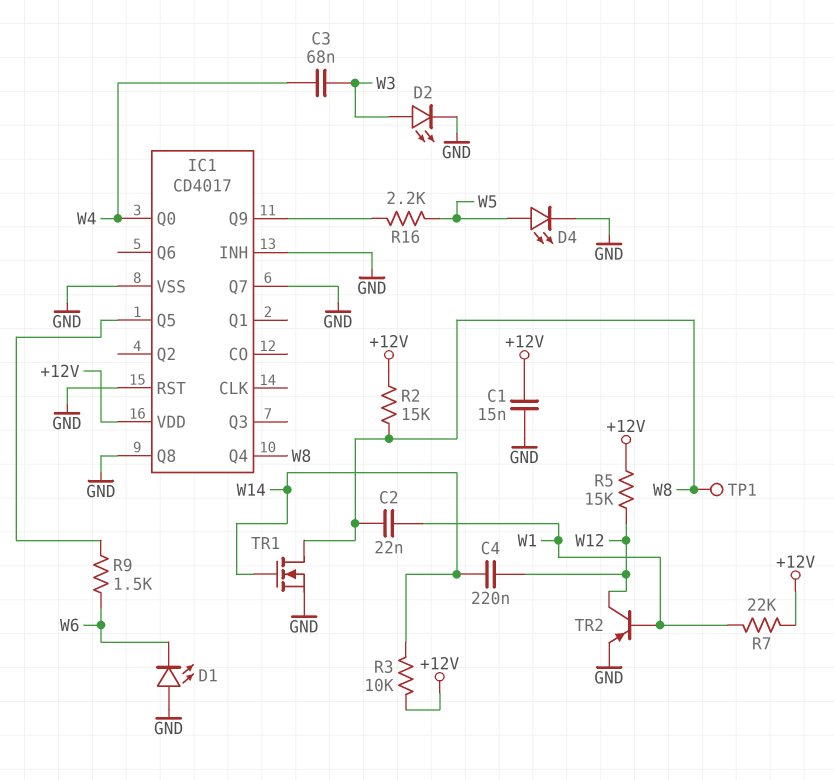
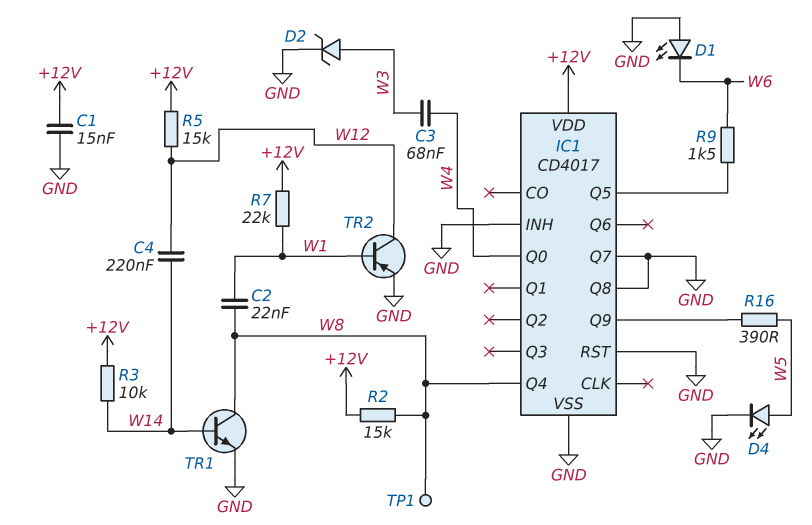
D2: LED (A W3, K GND) -> zener (A W3, K GND)
R16: 2.2k (IC1/Q9, W5) -> 390 (IC1/Q9, W5)
TR1: NMOS (G W14, D W8, S GND) -> NPN (B W14, C W8, E GND)

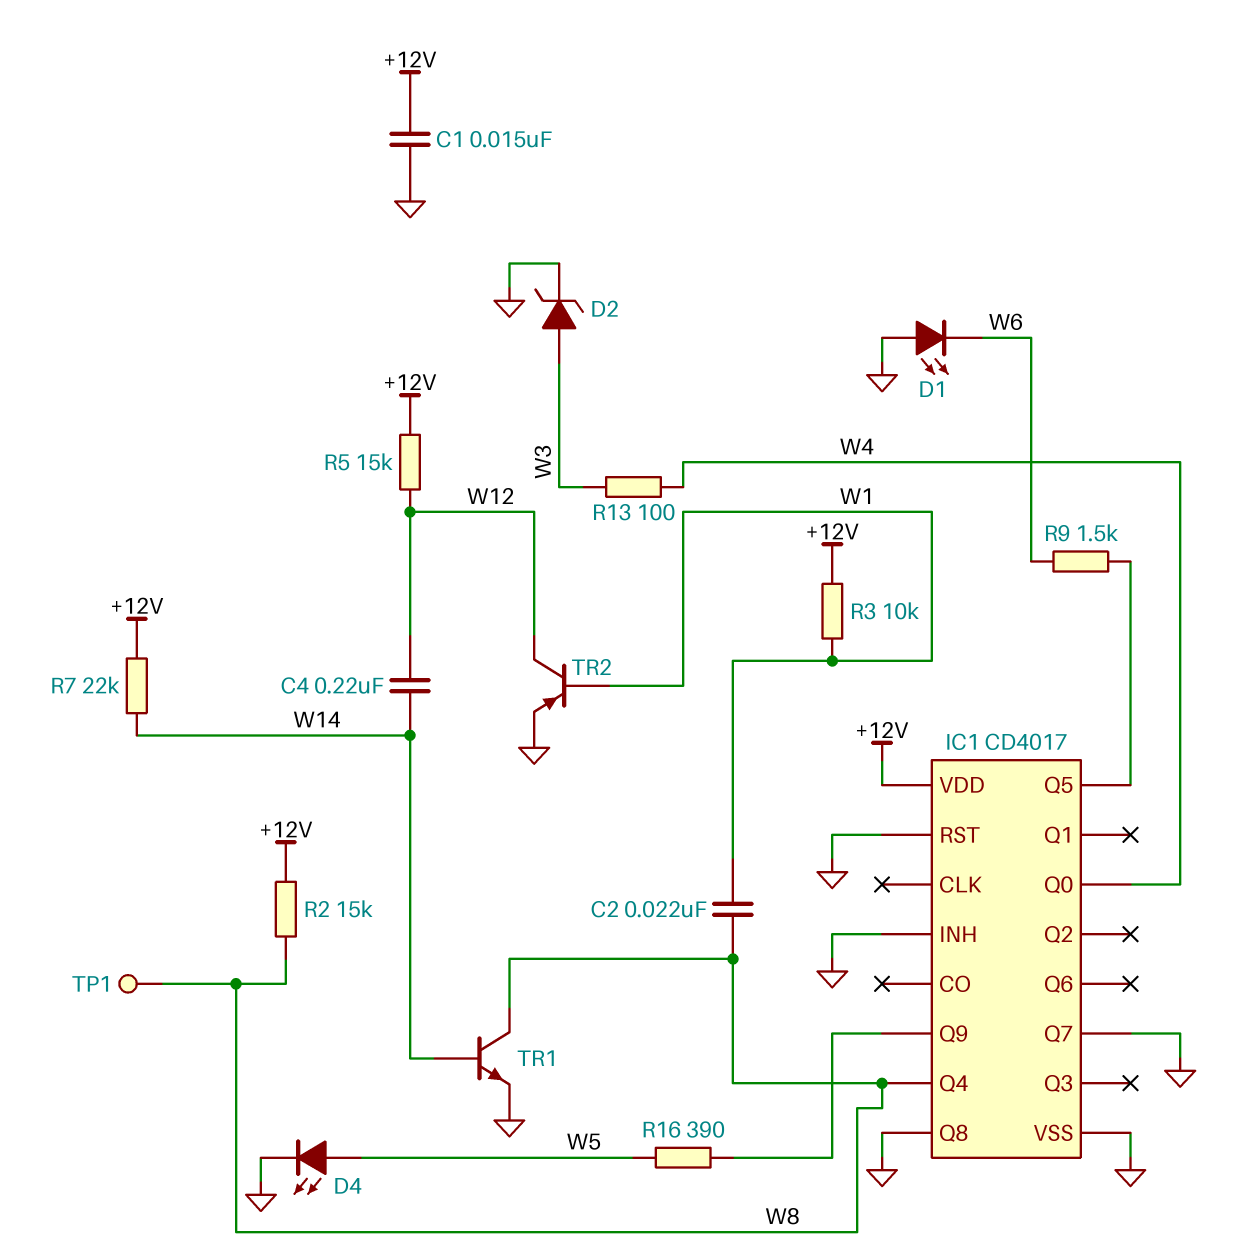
C3: 68nF (W3, W4) -> none
R3: 10k (+12V, W14) -> 10k (+12V, W1)
R7: 22k (+12V, W1) -> 22k (+12V, W14)
R13: none -> 100 (W3, W4)

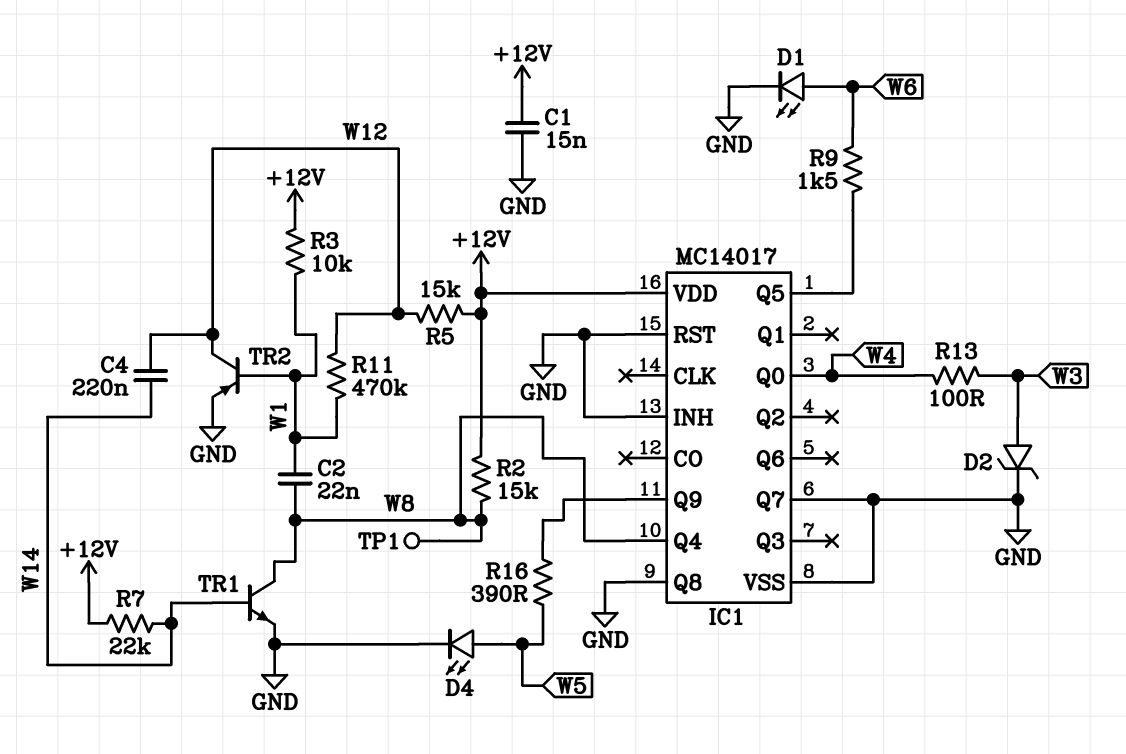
D1: LED (A GND, K W6) -> LED (A W6, K GND)
IC1: CD4017 -> MC14017
R11: none -> 470k (W1, W12)

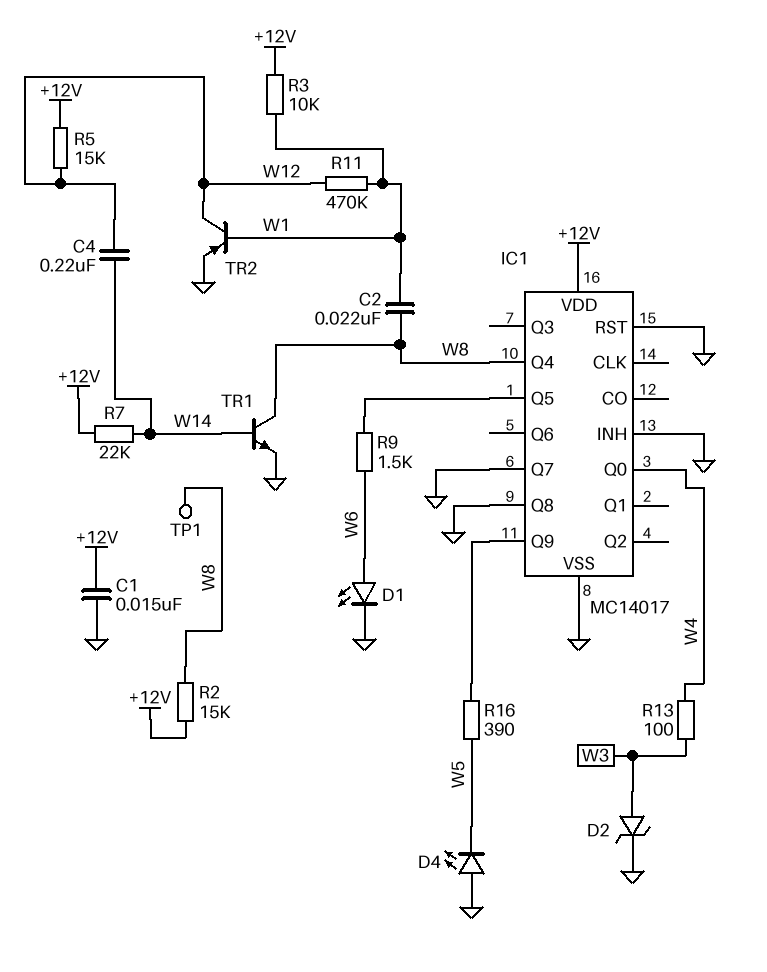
D4: LED (A W5, K GND) -> LED (A GND, K W5)

